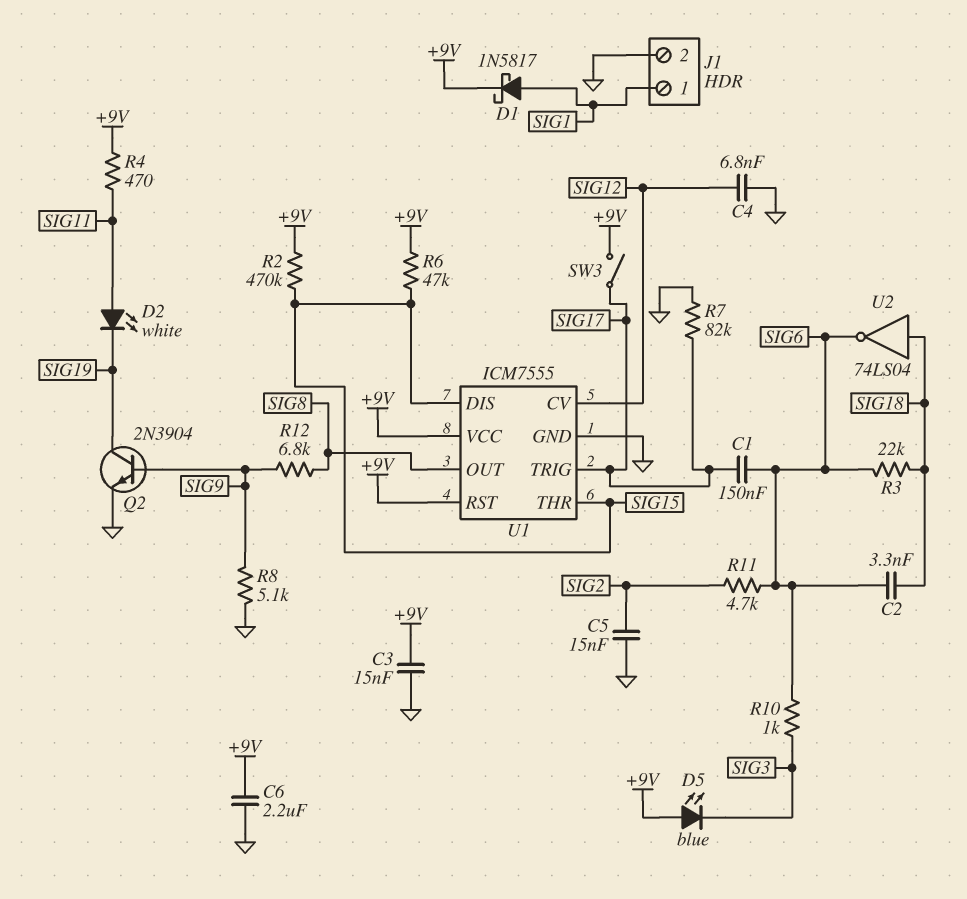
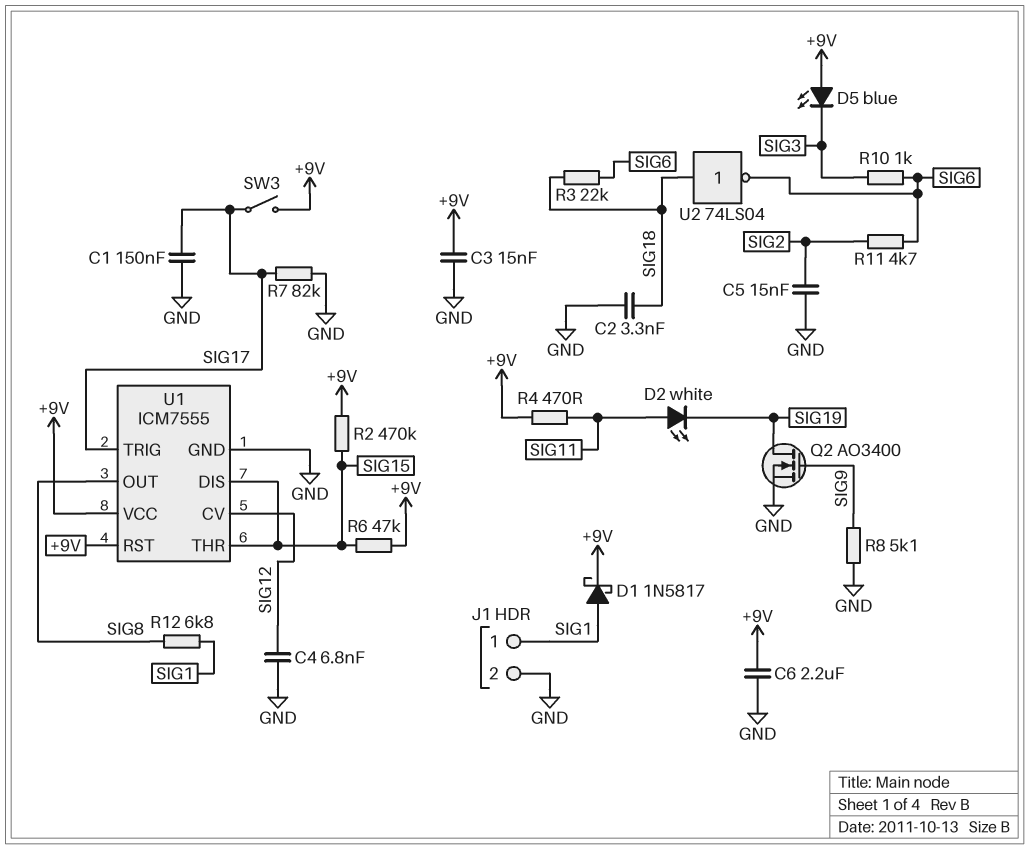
C1: 150nF (SIG6, SIG17) -> 150nF (GND, SIG17)
C2: 3.3nF (SIG6, SIG18) -> 3.3nF (GND, SIG18)
Q2: NPN 2N3904 (B SIG9, C SIG19, E GND) -> NMOS AO3400 (G SIG9, D SIG19, S GND)
R12: 6.8k (SIG8, SIG9) -> 6.8k (SIG1, SIG8)

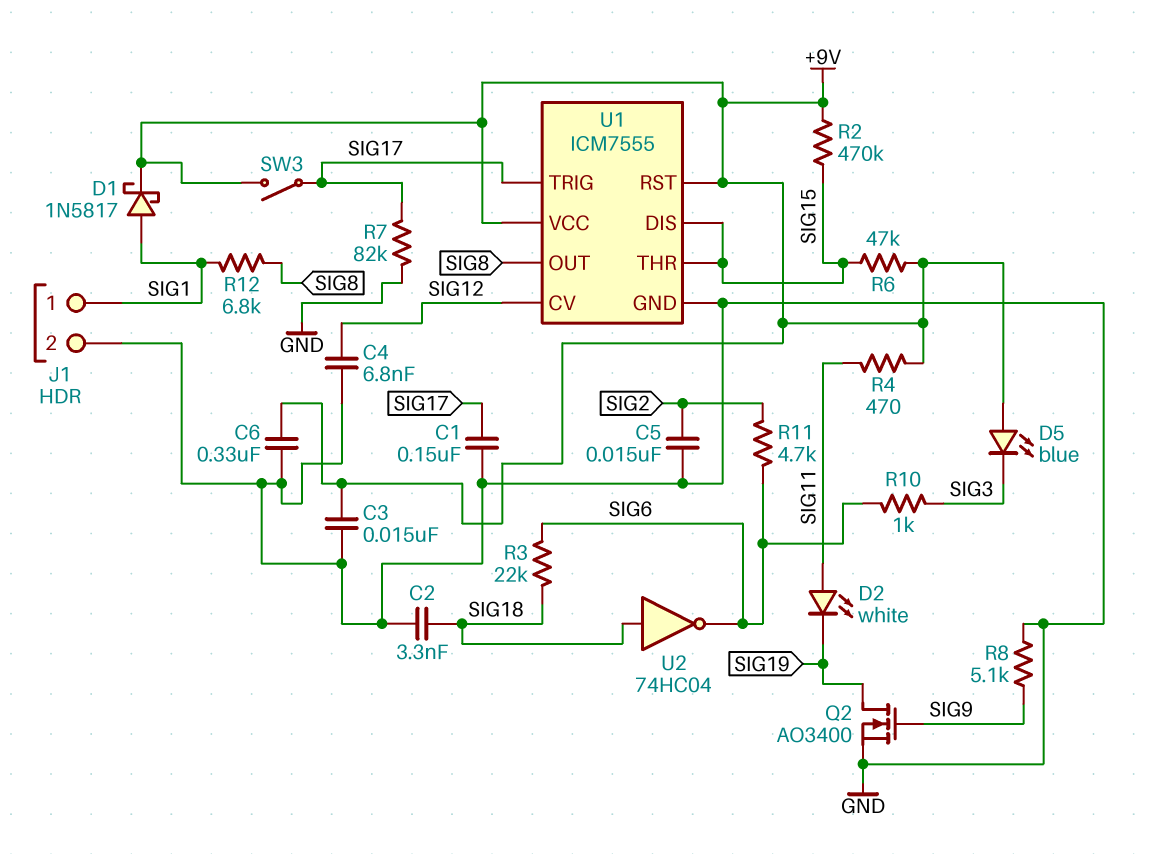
C6: 2.2uF (+9V, GND) -> 330nF (+9V, GND)
U2: NOT 74LS04 (in SIG18, out SIG6) -> NOT 74HC04 (in SIG18, out SIG6)

